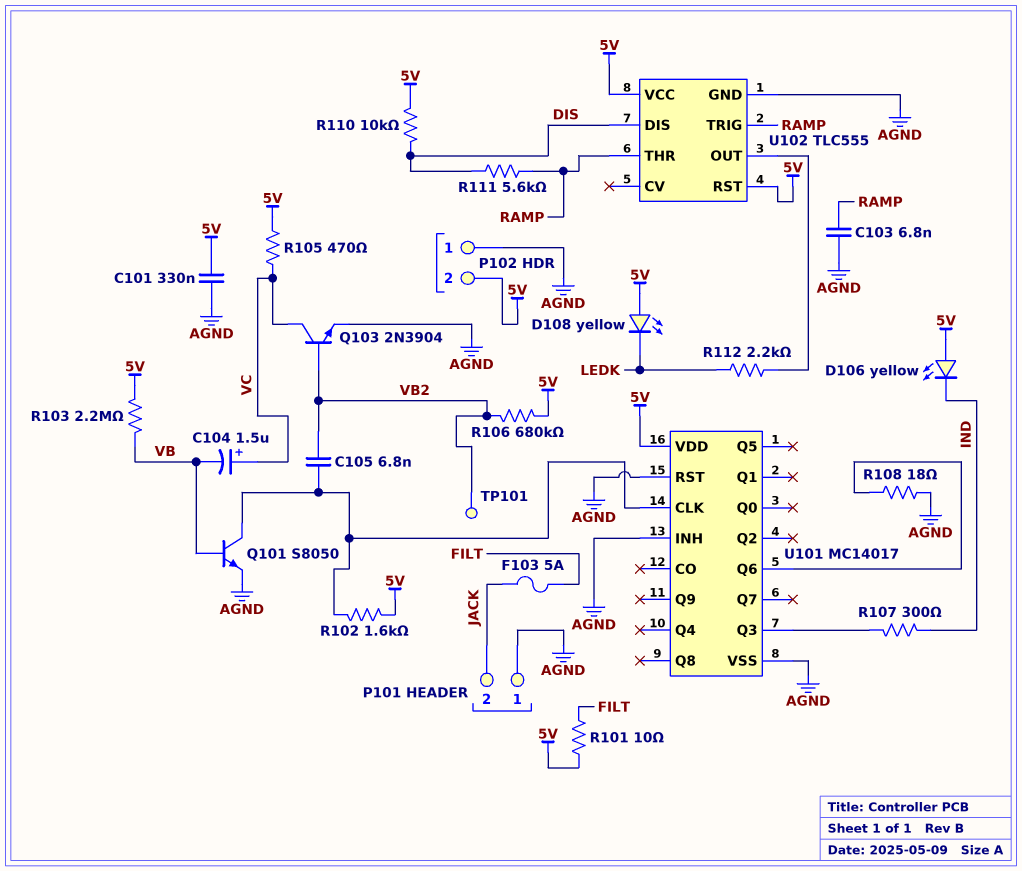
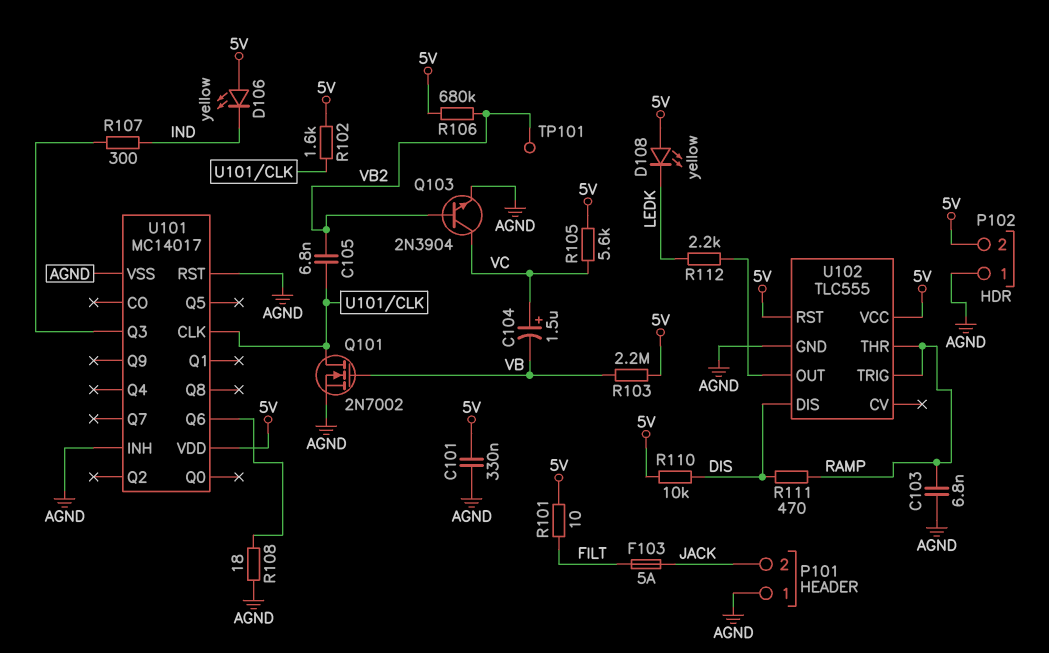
Q101: NPN S8050 (B VB, C U101/CLK, E AGND) -> NMOS 2N7002 (G VB, D U101/CLK, S AGND)
R105: 470 (5V, VC) -> 5.6k (5V, VC)
R111: 5.6k (DIS, RAMP) -> 470 (DIS, RAMP)

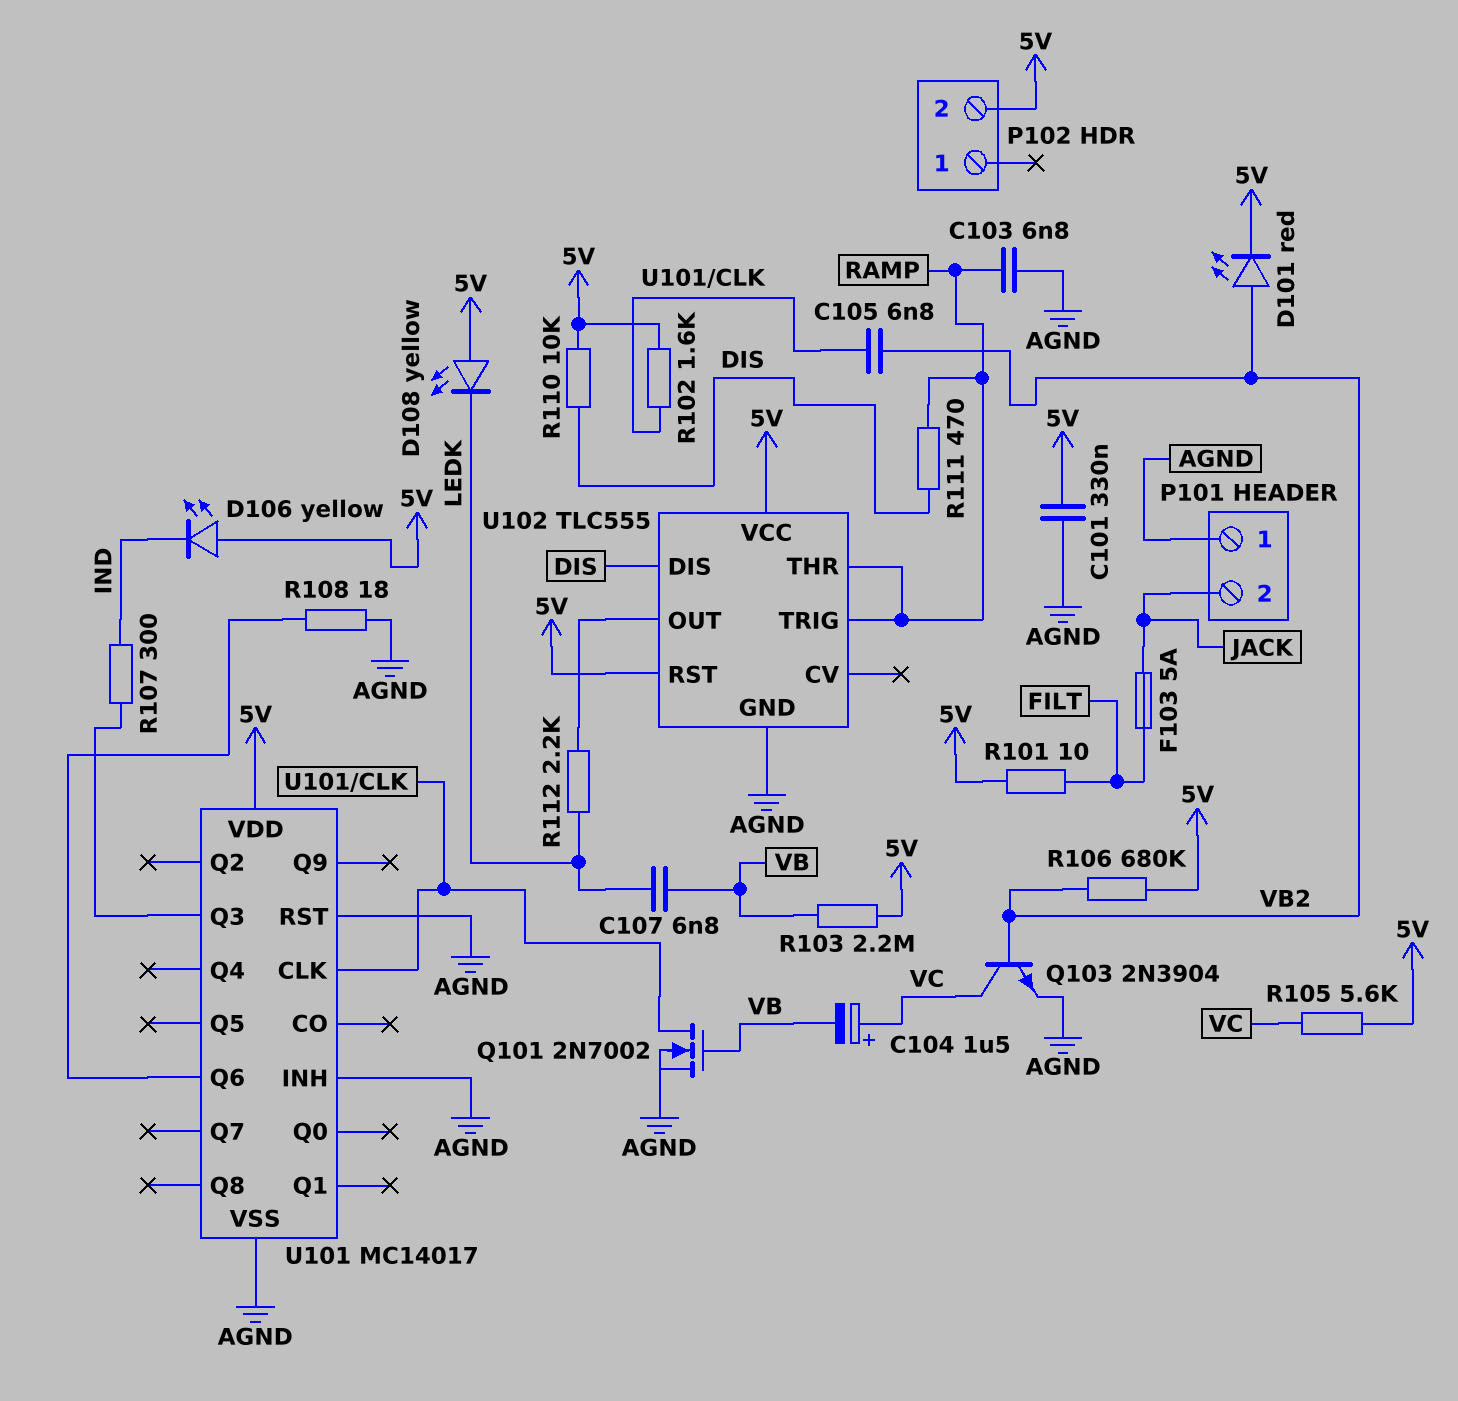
C107: none -> 6.8nF (LEDK, VB)
D101: none -> LED red (A VB2, K 5V)
P102 pin 1: AGND -> none
TP101: test point (VB2) -> none

